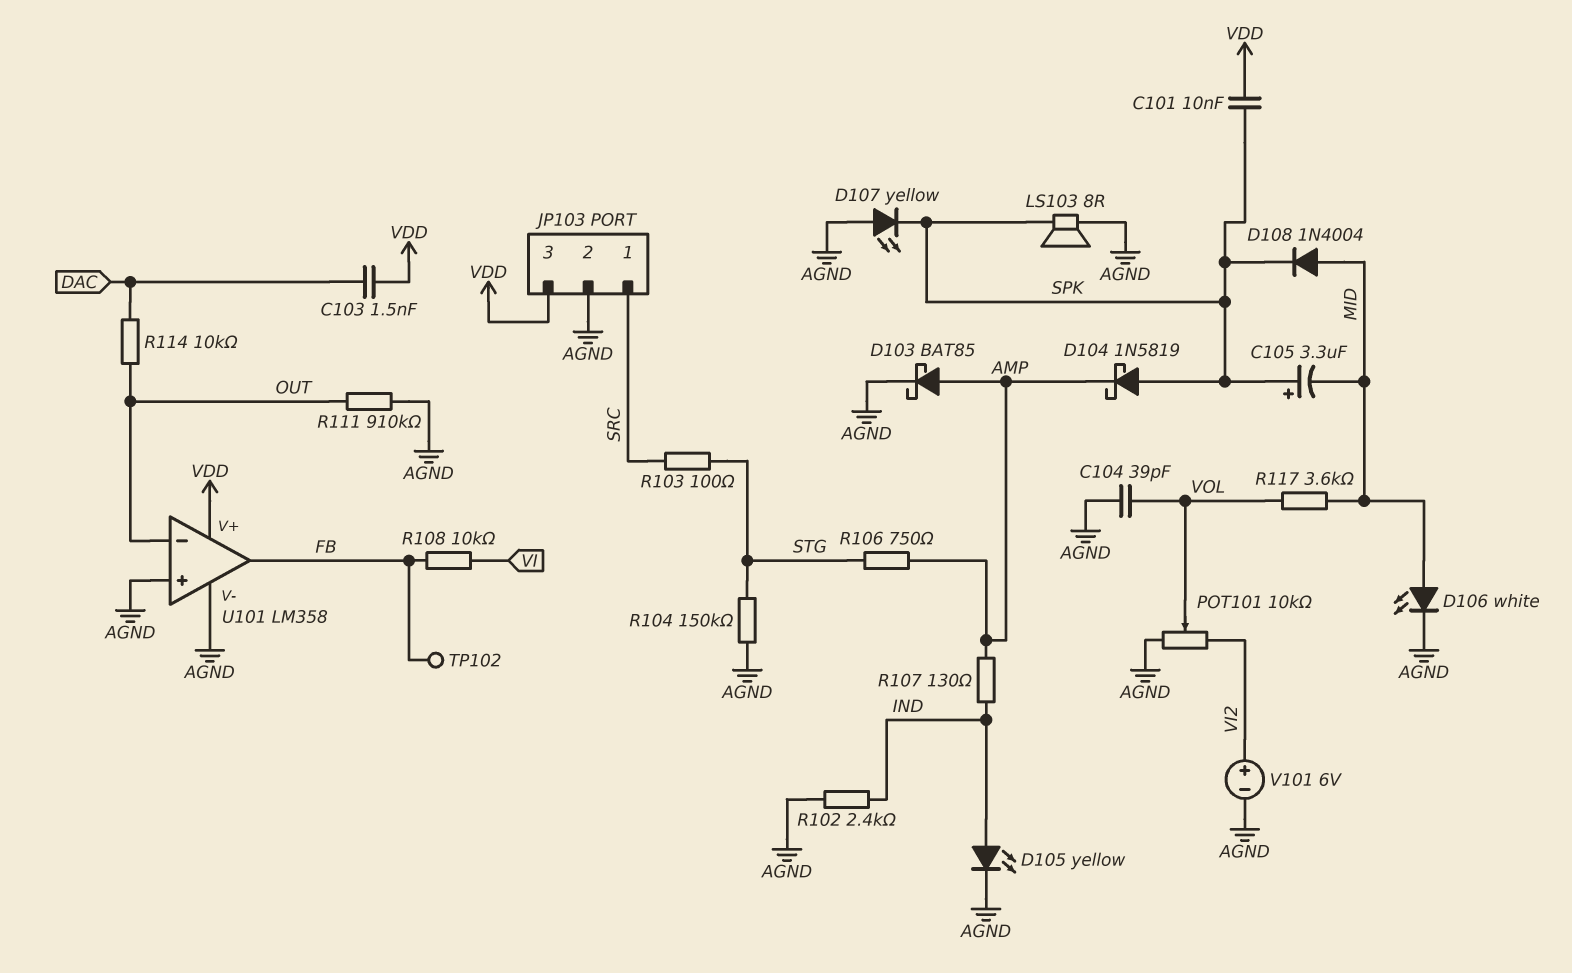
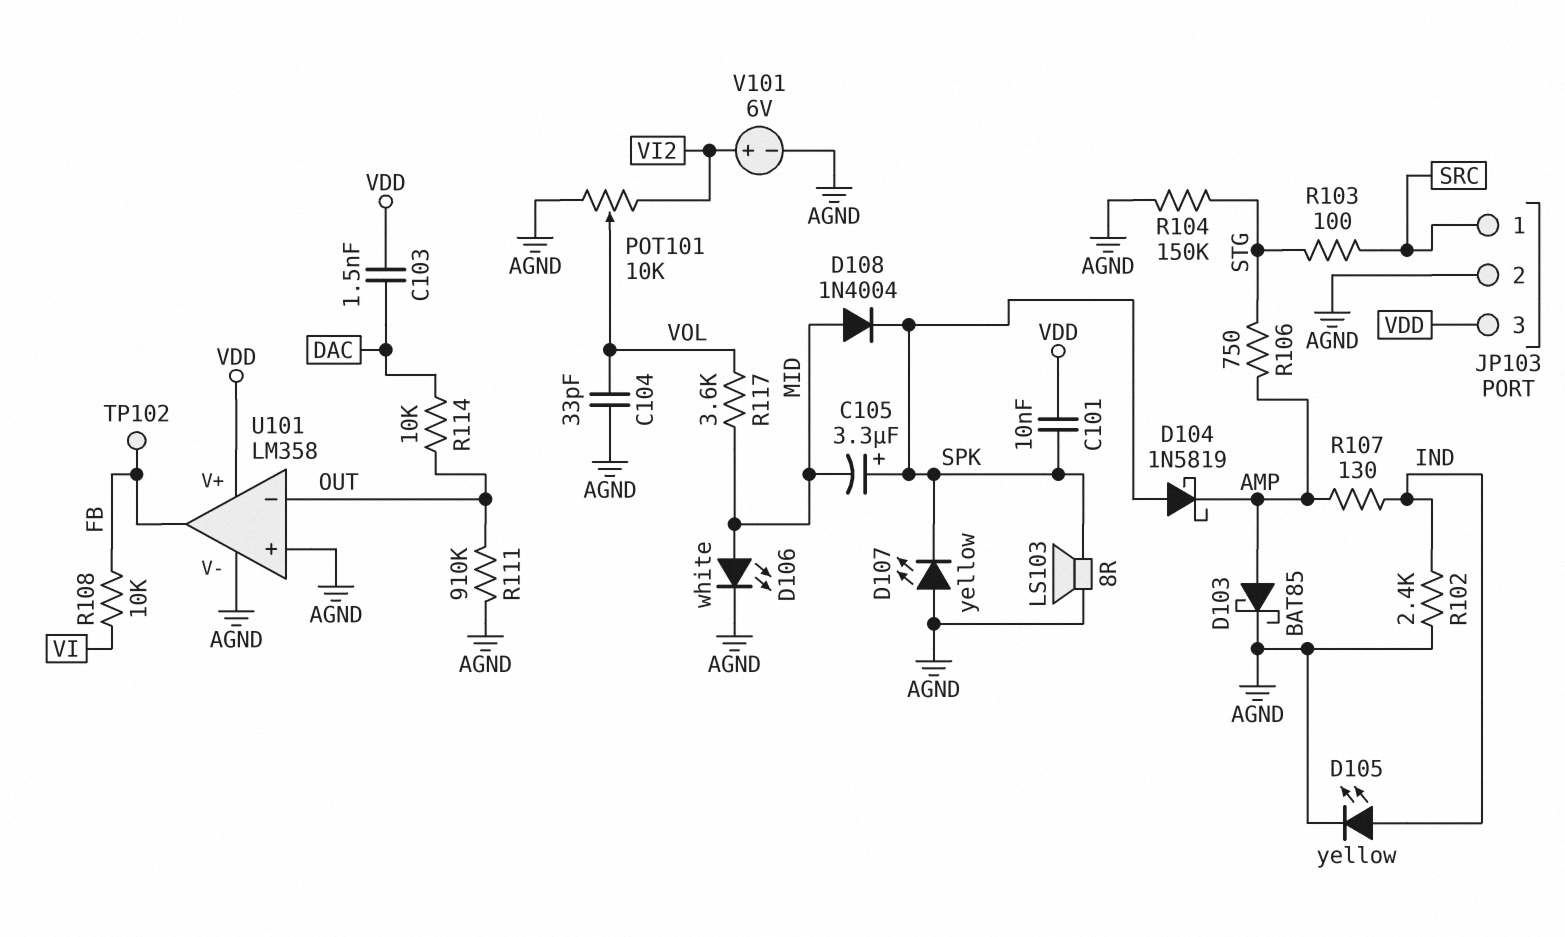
C104: 39pF (AGND, VOL) -> 33pF (AGND, VOL)

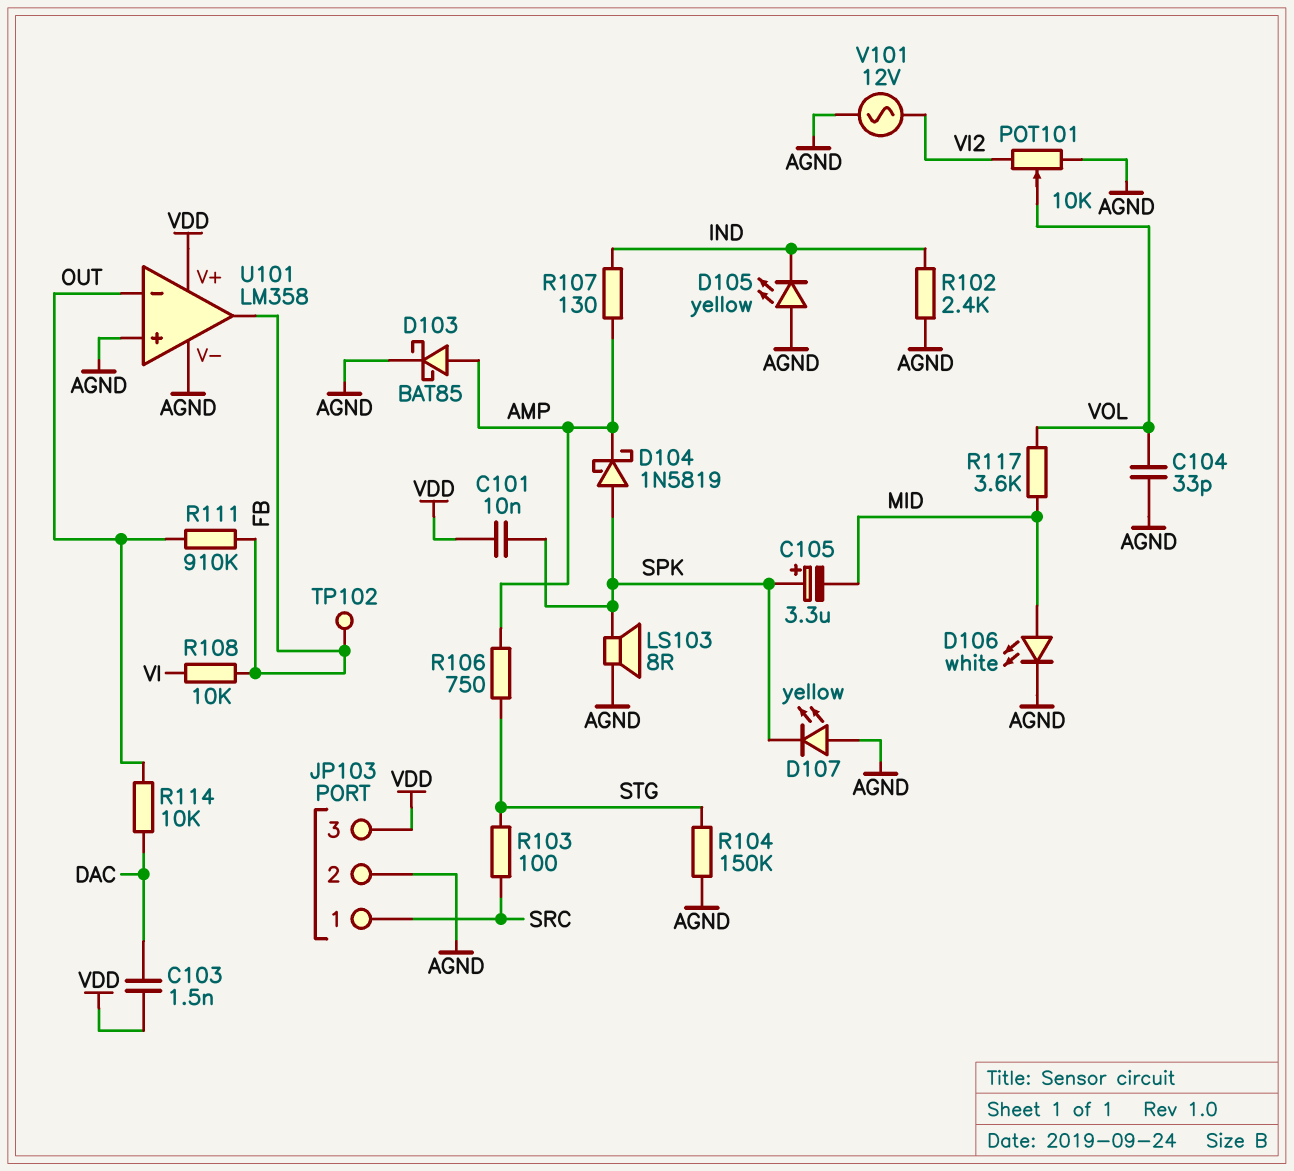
D105: LED yellow (A IND, K AGND) -> LED yellow (A AGND, K IND)
D108: diode 1N4004 (A MID, K SPK) -> none
R111: 910k (AGND, OUT) -> 910k (FB, OUT)
V101: 6V (plus VI2, minus AGND) -> AC 12V (AGND, VI2)

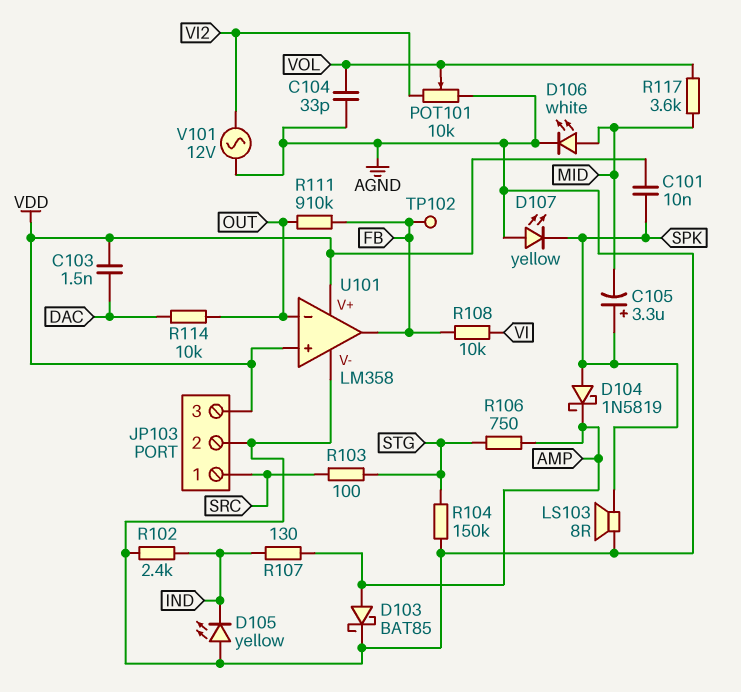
U101 pin in+: AGND -> VDD

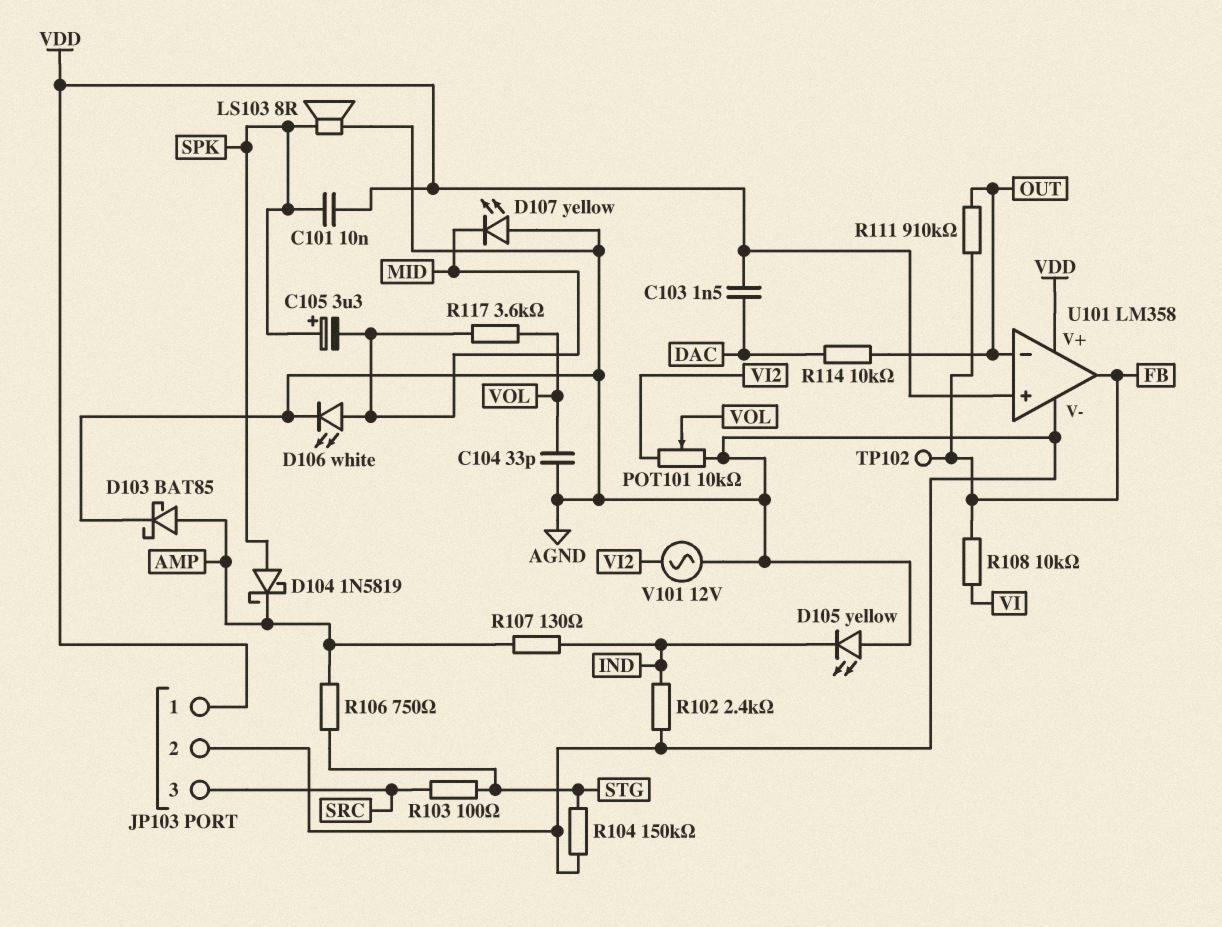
D107: LED yellow (A AGND, K SPK) -> LED yellow (A AGND, K MID)
JP103 pin 1: SRC -> VDD
JP103 pin 3: VDD -> SRC

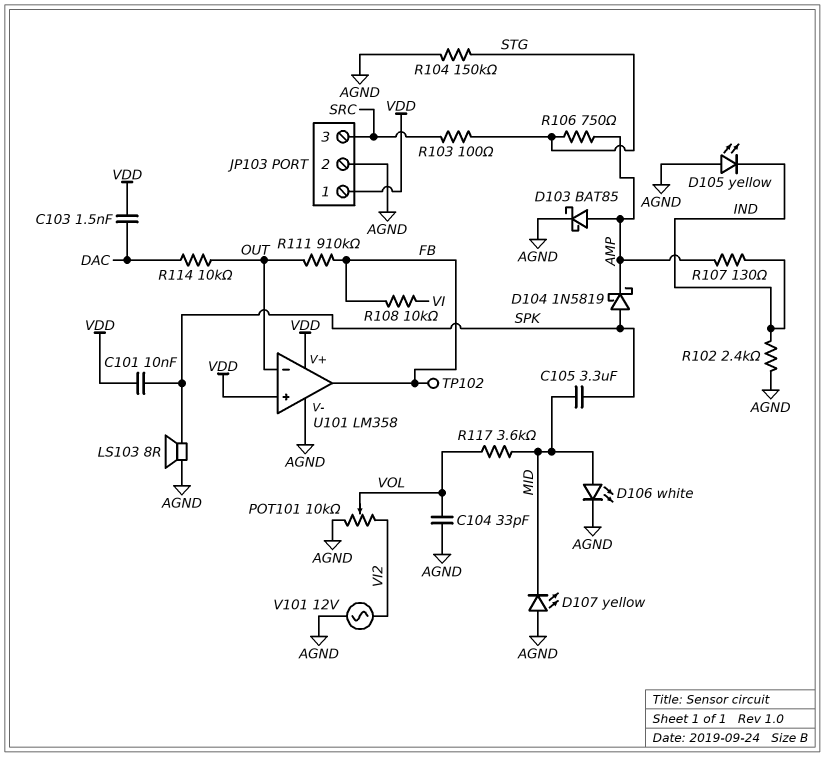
C105: 3.3uF (plus SPK, minus MID) -> 3.3uF (MID, SPK)

